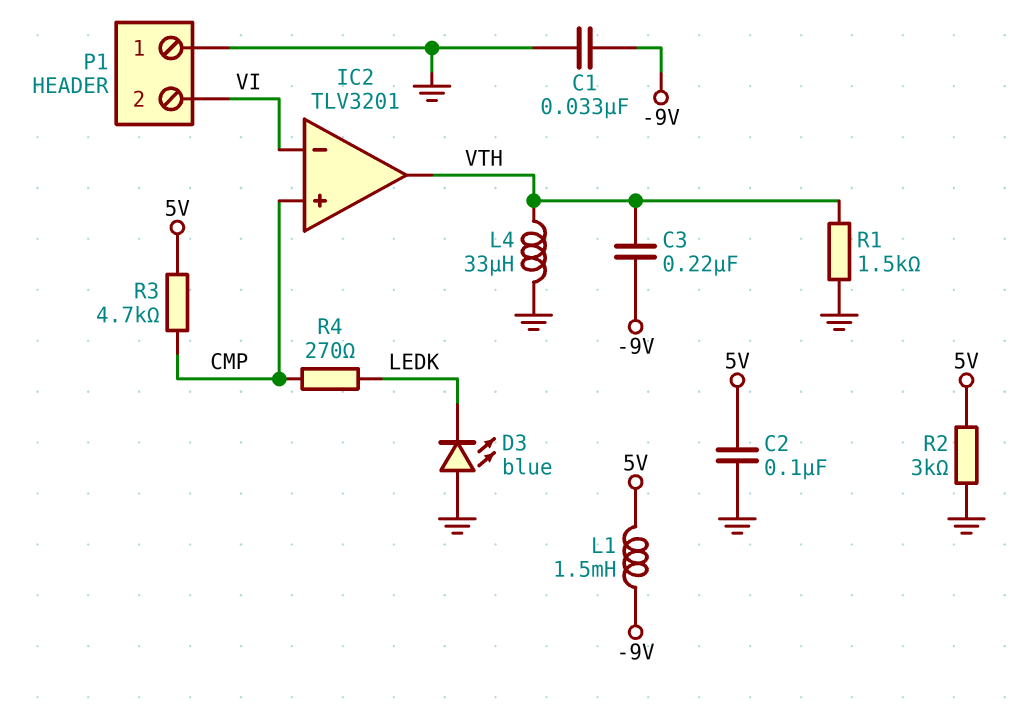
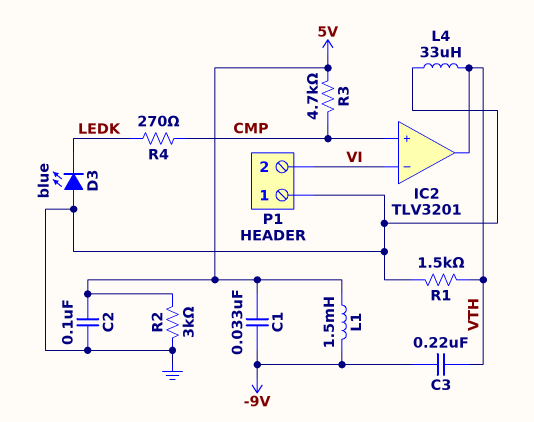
C1: 33nF (-9V, GND) -> 33nF (-9V, 5V)

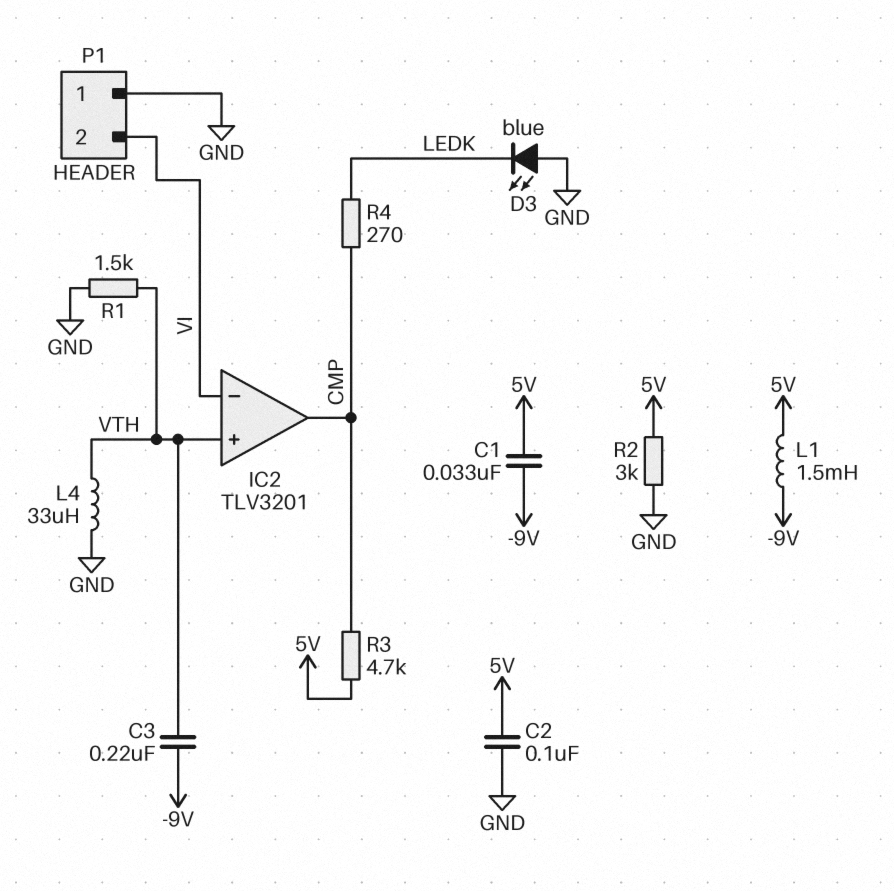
IC2 pin in+: CMP -> VTH
IC2 pin out: VTH -> CMP

